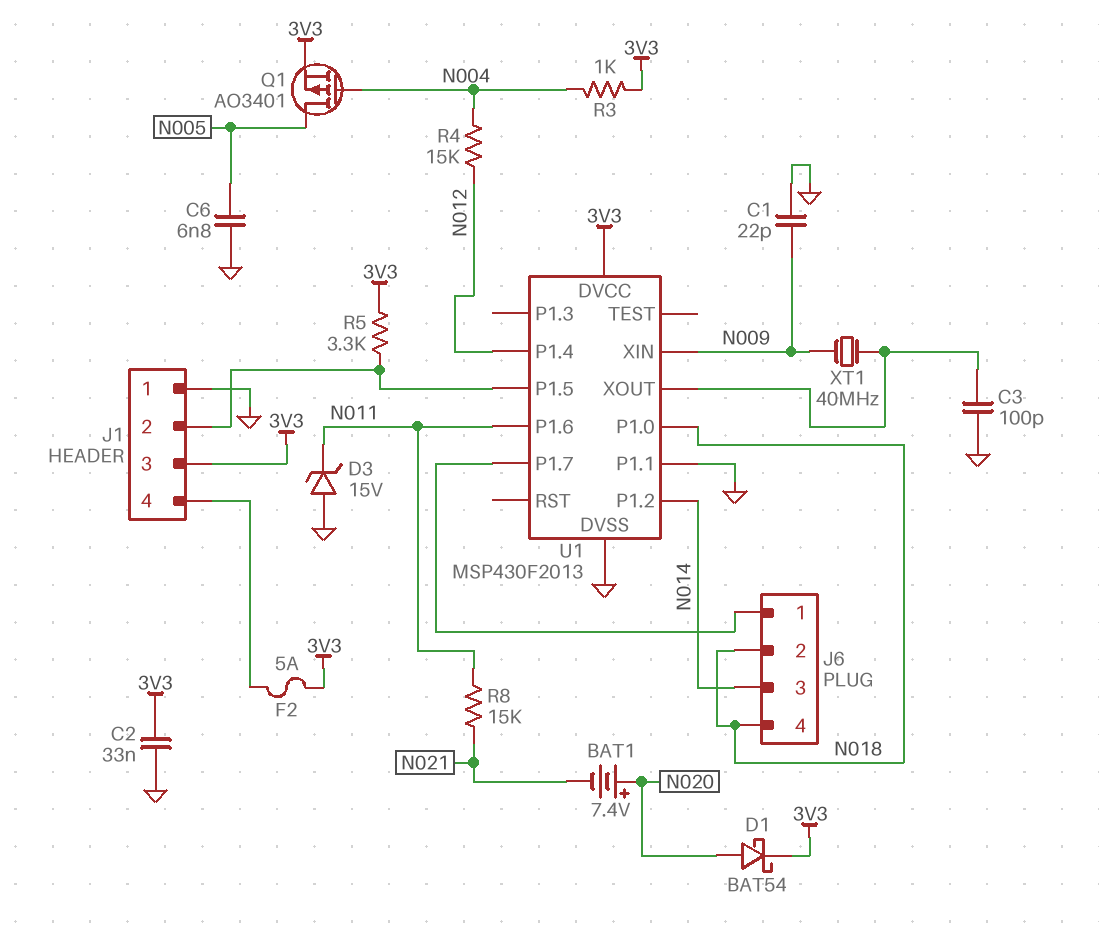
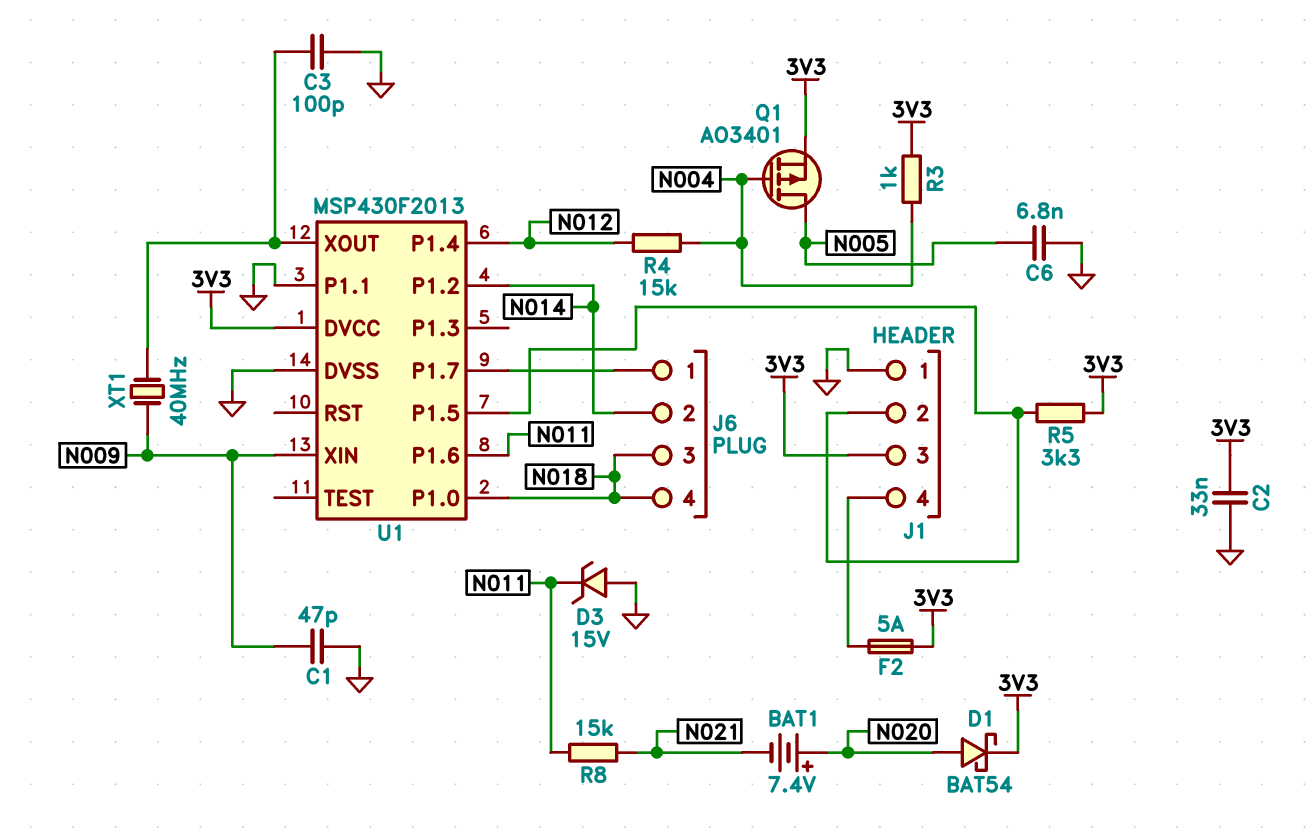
C1: 22pF (GND, N009) -> 47pF (GND, N009)
J6 pin 2: N018 -> N014
J6 pin 3: N014 -> N018

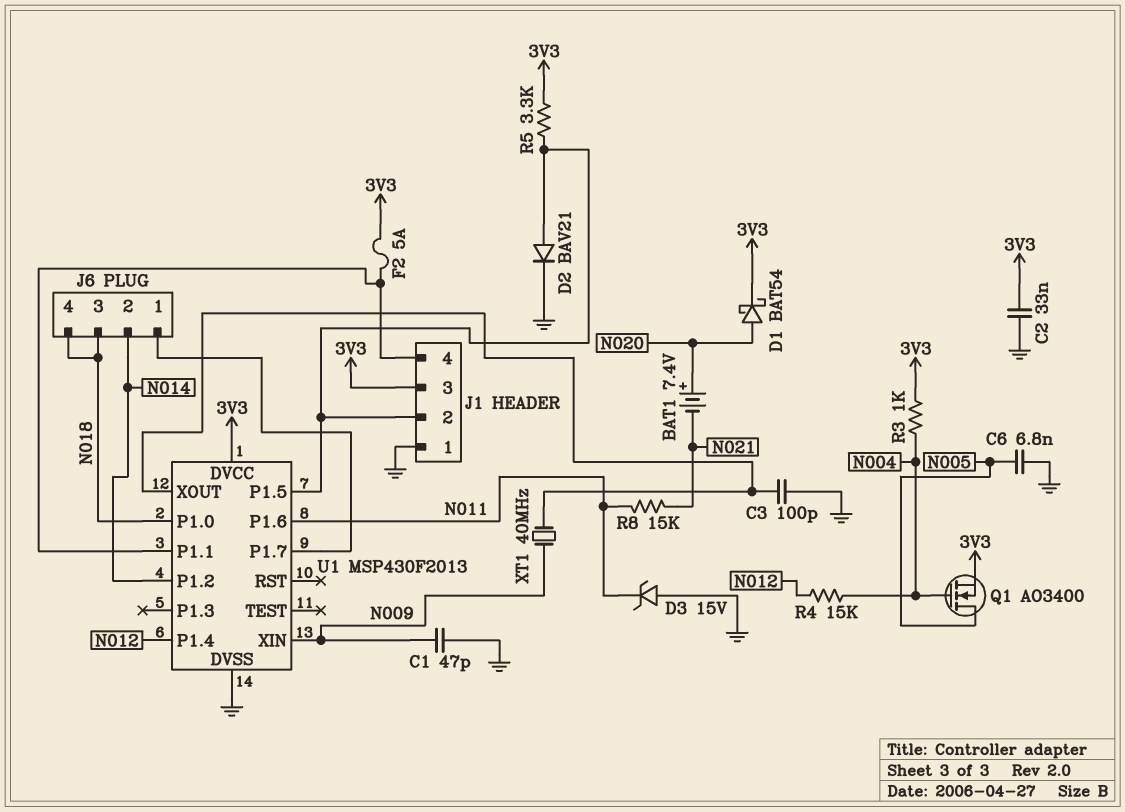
D2: none -> diode BAV21 (A J1/2, K GND)
Q1: PMOS AO3401 (G N004, D N005, S 3V3) -> NMOS AO3400 (G N004, D N005, S 3V3)
U1 pin P1.1: GND -> J1/4

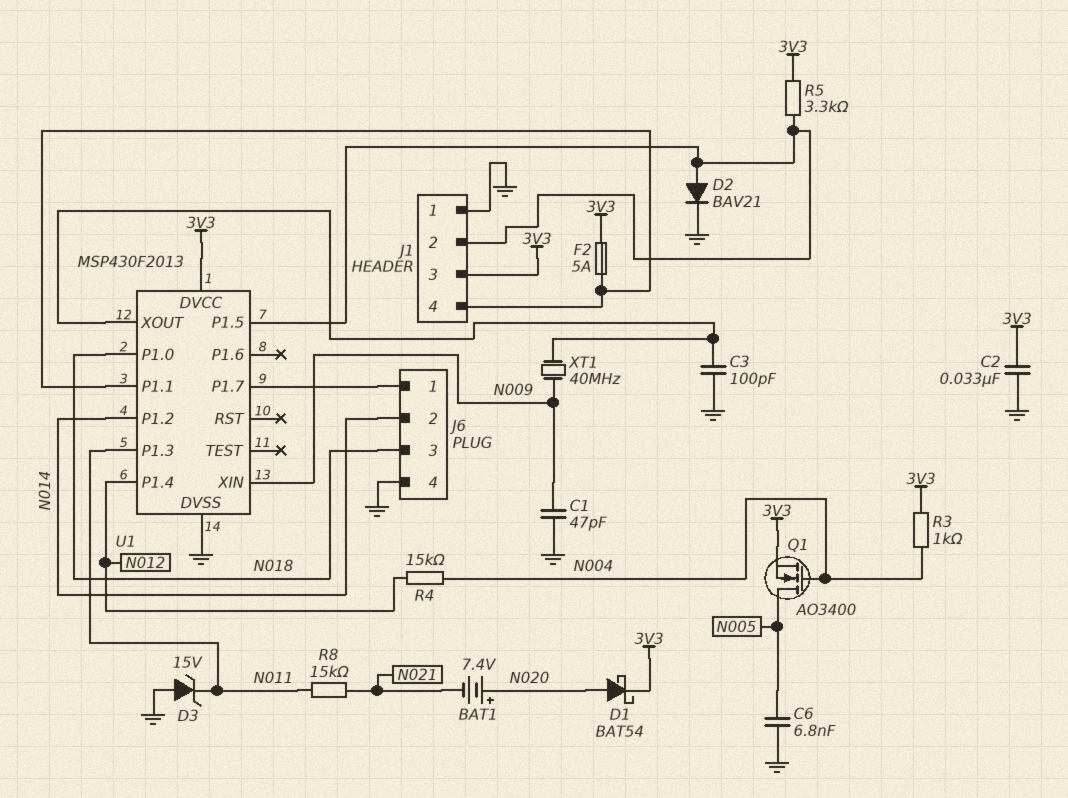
J6 pin 4: N018 -> GND
U1 pin P1.3: none -> N011
U1 pin P1.6: N011 -> none

